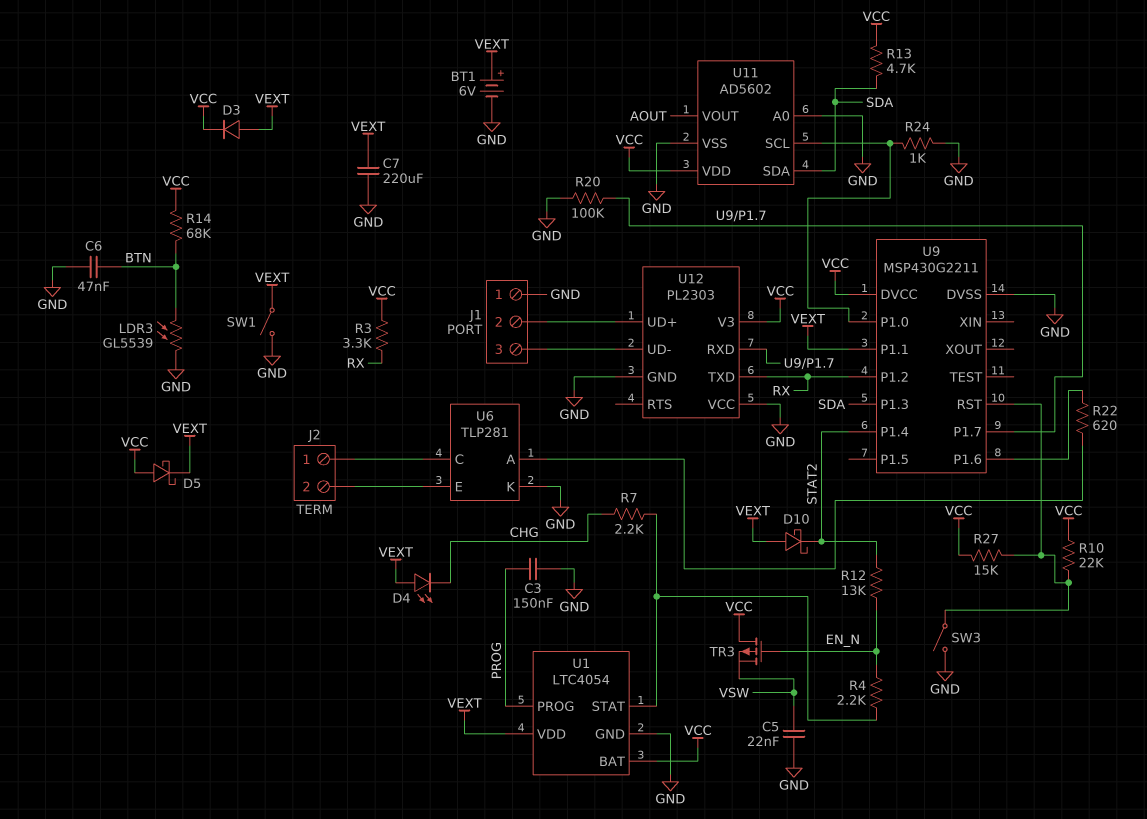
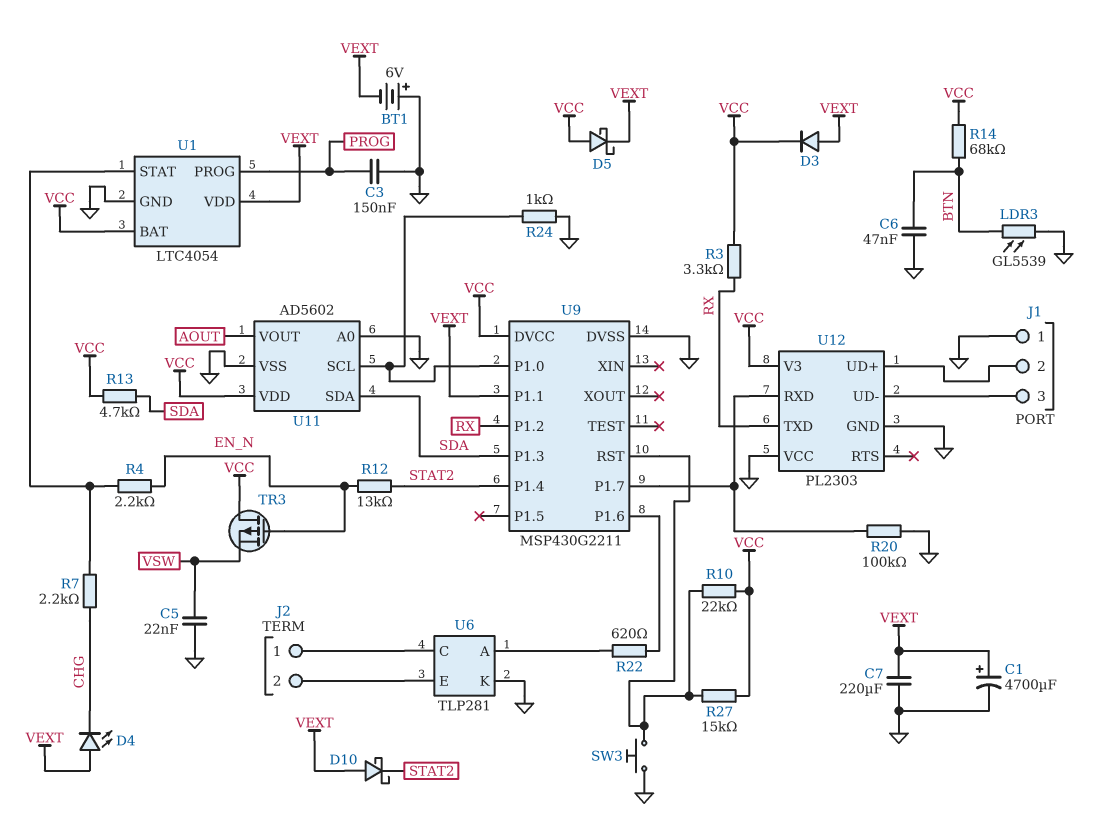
BT1: 6V (plus VEXT, minus GND) -> 6V (plus GND, minus VEXT)
C1: none -> 4700uF (plus VEXT, minus GND)
SW1: switch (GND, VEXT) -> none
SW3: switch (GND, U9/RST) -> button (GND, U9/RST)

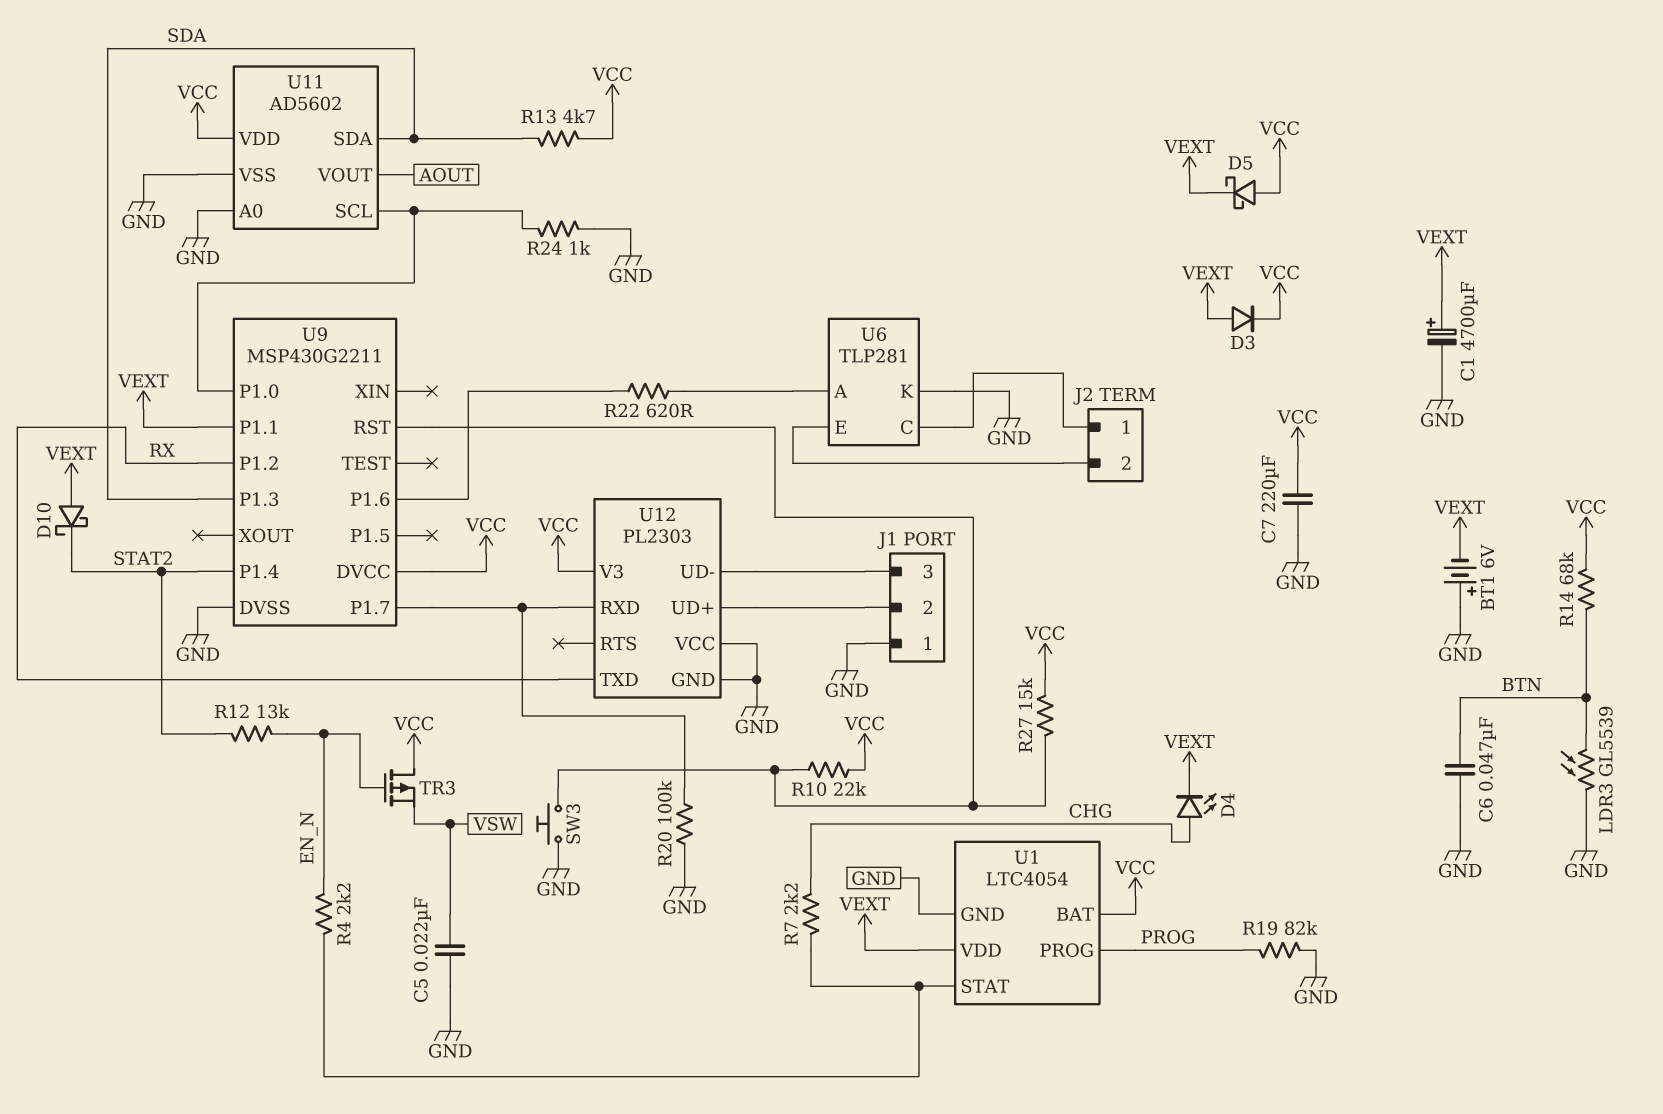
C3: 150nF (GND, PROG) -> none
C7: 220uF (GND, VEXT) -> 220uF (GND, VCC)
D4: LED (A VEXT, K CHG) -> LED (A CHG, K VEXT)
R3: 3.3k (RX, VCC) -> none
R19: none -> 82k (GND, PROG)

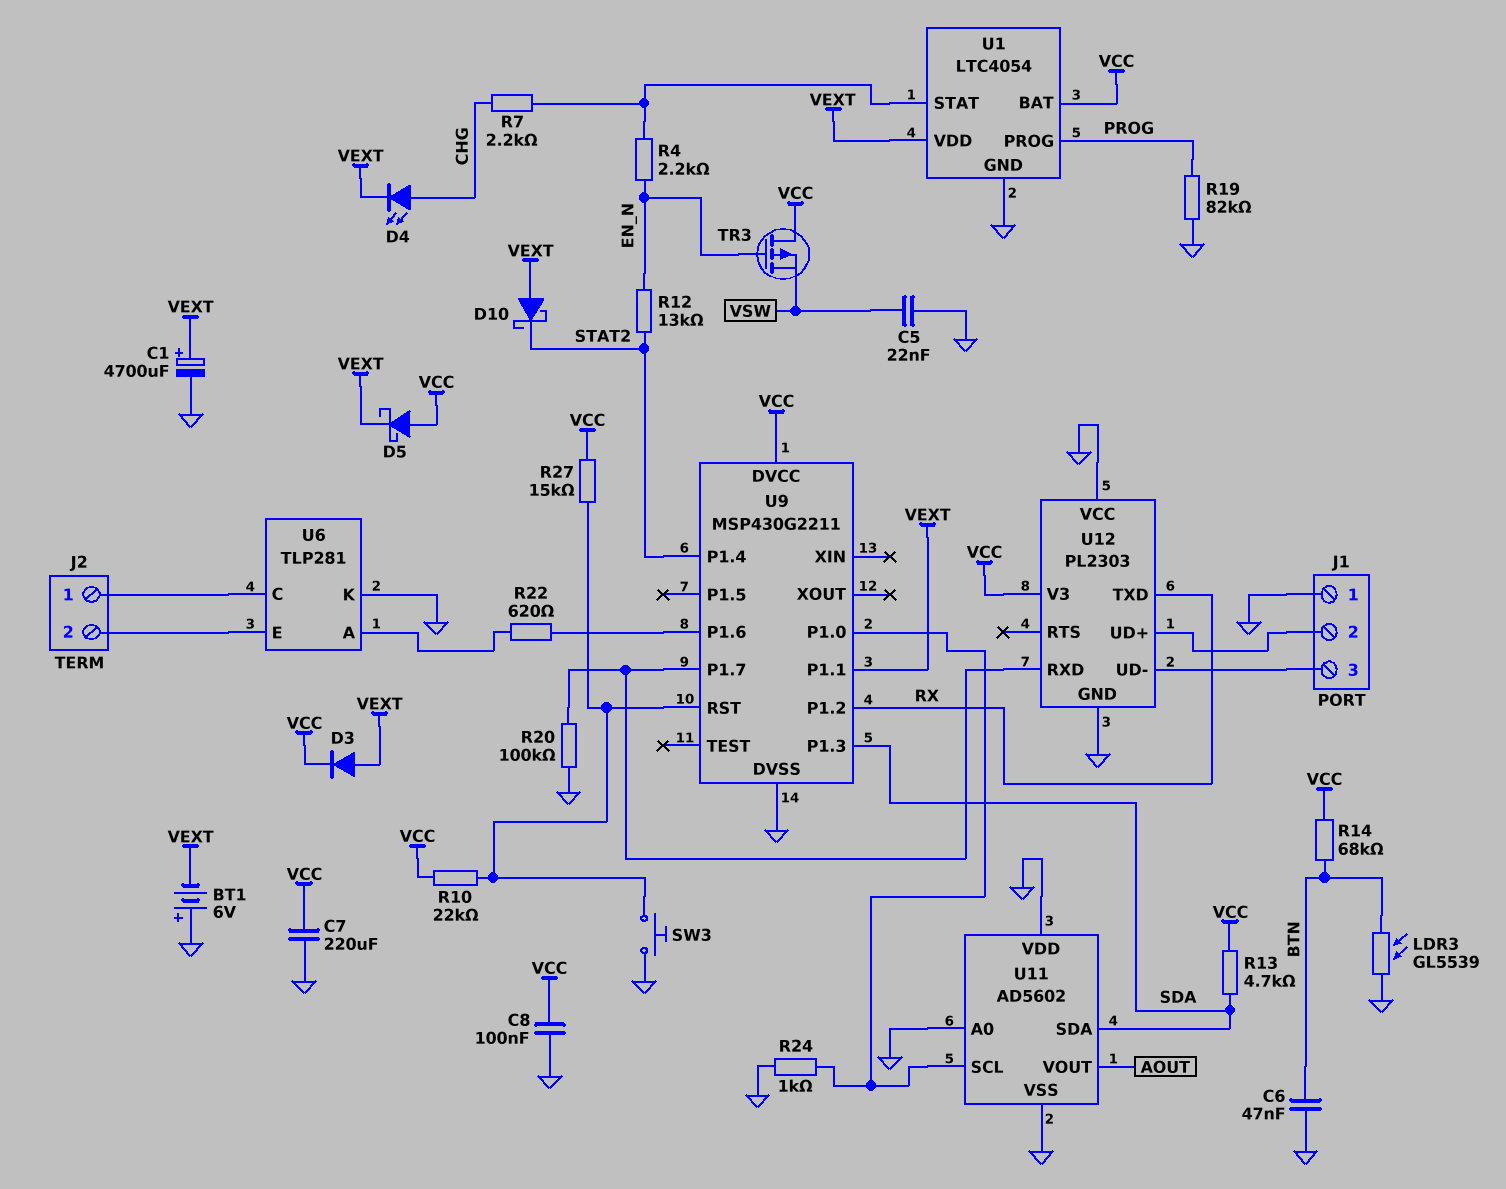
C8: none -> 100nF (GND, VCC)
U11 pin VDD: VCC -> GND

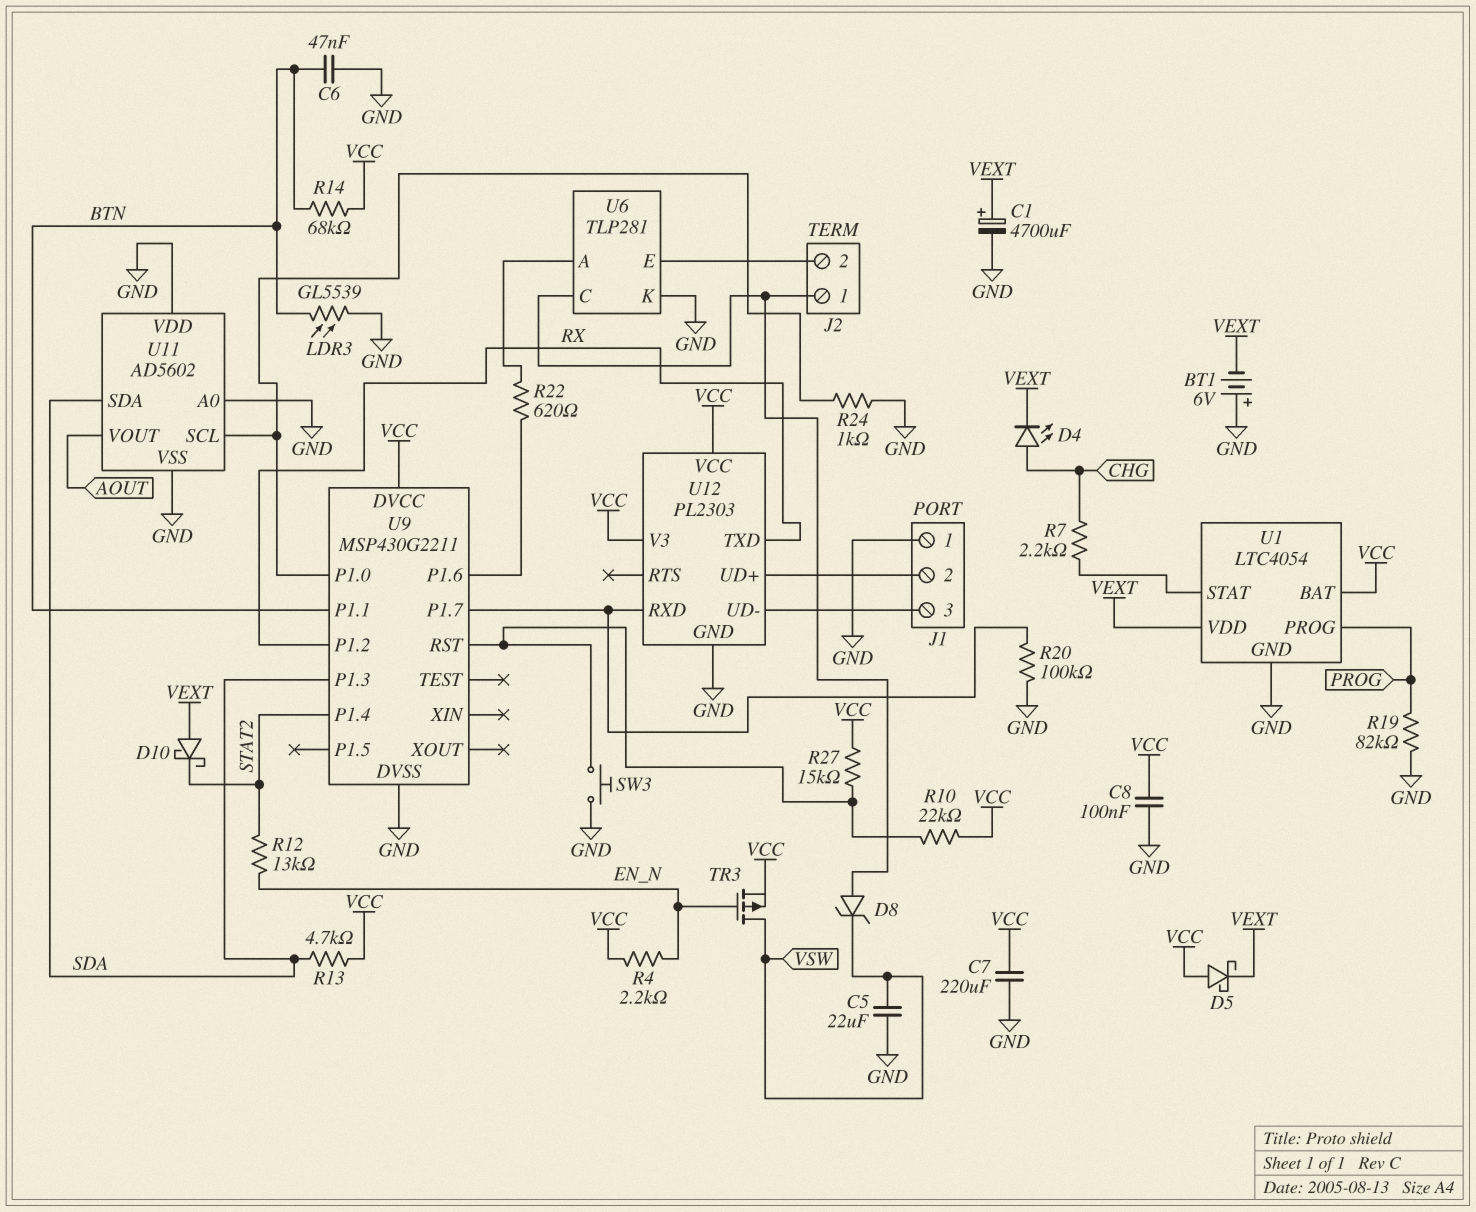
C5: 22nF (GND, VSW) -> 22uF (GND, VSW)
D3: diode (A VEXT, K VCC) -> none
D8: none -> zener (A J2/1, K VSW)
R4: 2.2k (EN_N, U1/STAT) -> 2.2k (EN_N, VCC)
TR3: PMOS (G EN_N, D VCC, S VSW) -> PMOS (G EN_N, D VSW, S VCC)
U9 pin P1.1: VEXT -> BTN
U12 pin VCC: GND -> VCC

